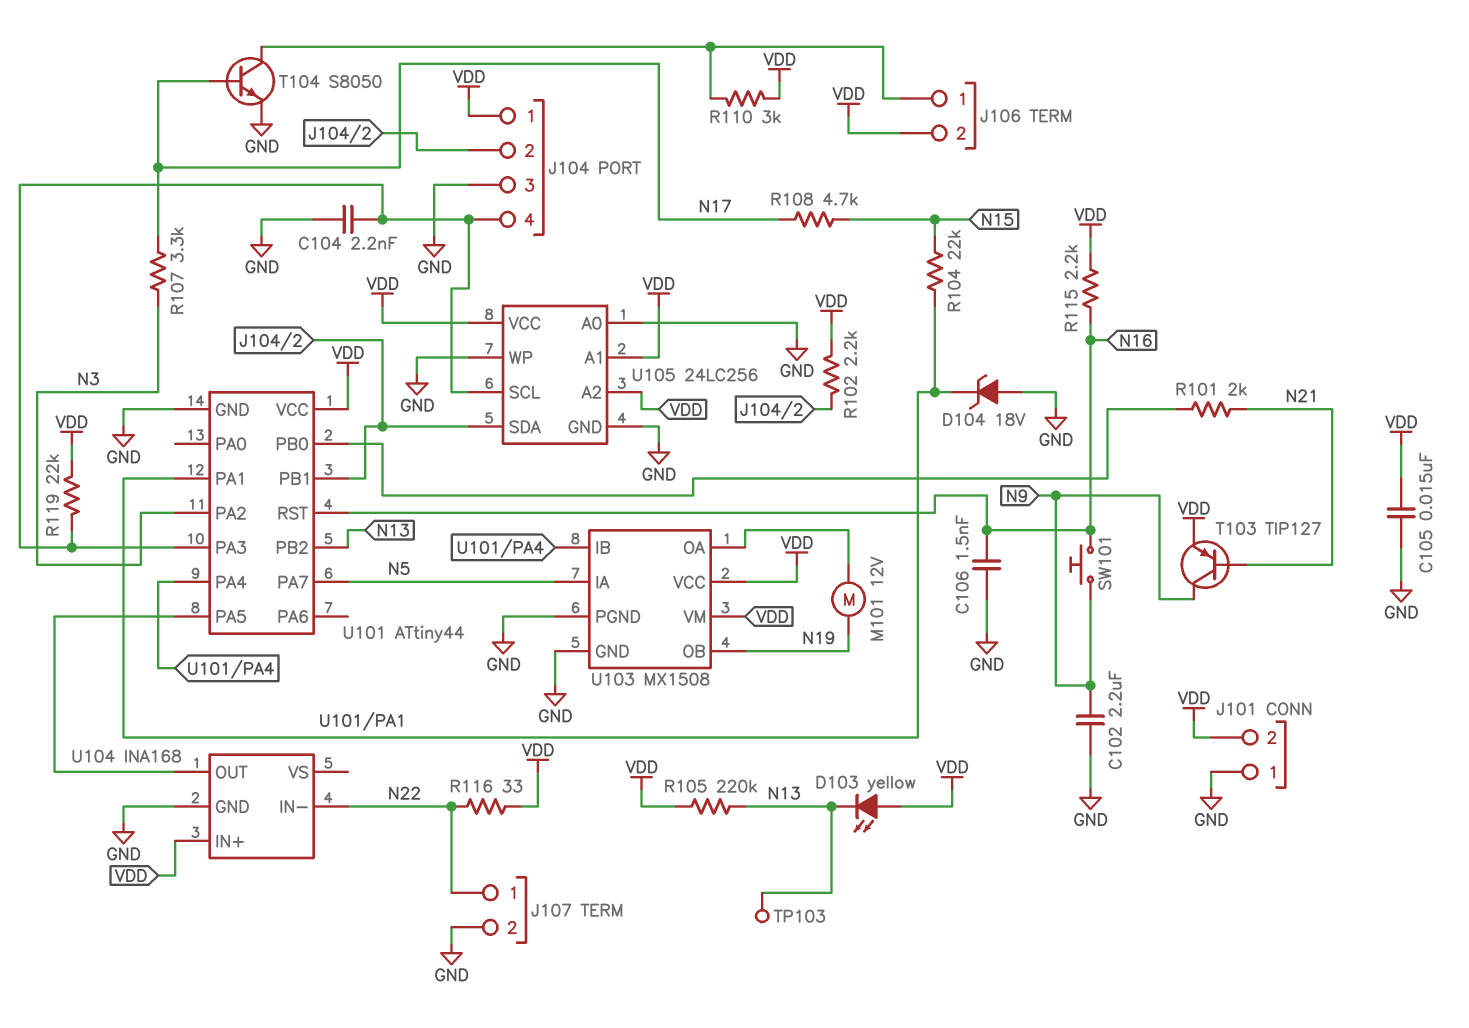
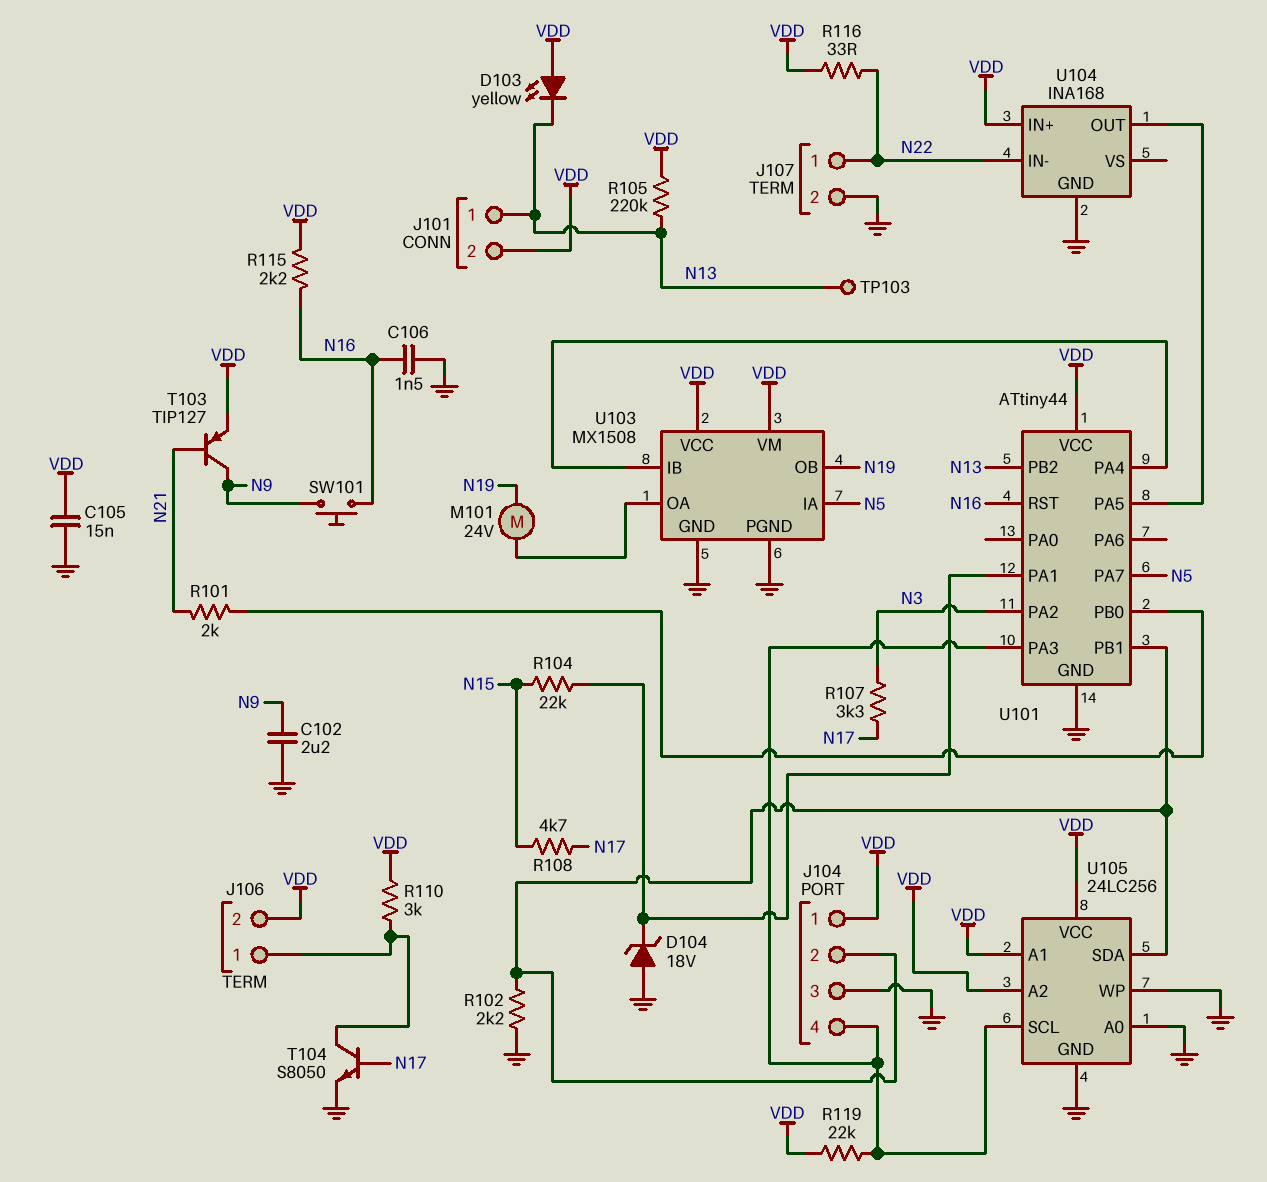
C104: 2.2nF (GND, J104/4) -> none
J101 pin 1: GND -> N13
M101: motor 12V (N19, U103/OA) -> motor 24V (N19, U103/OA)
R102: 2.2k (J104/2, VDD) -> 2.2k (GND, J104/2)

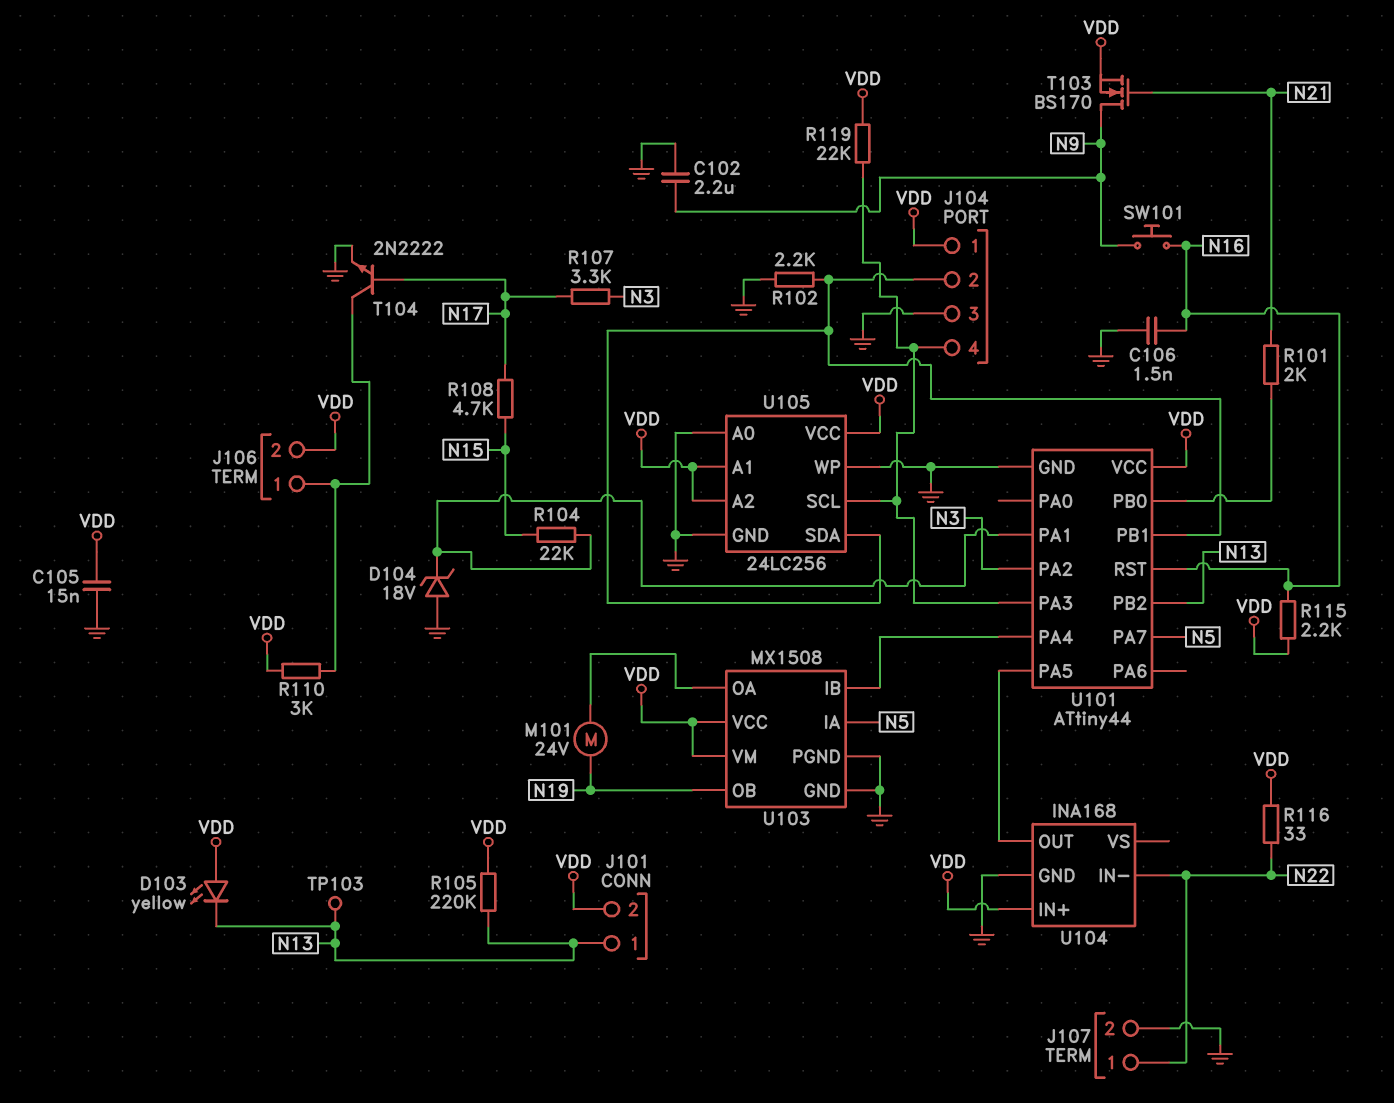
T103: PNP TIP127 (B N21, C N9, E VDD) -> NMOS BS170 (G N21, D N9, S VDD)
T104: NPN S8050 (B N17, C J106/1, E GND) -> NPN 2N2222 (B N17, C J106/1, E GND)

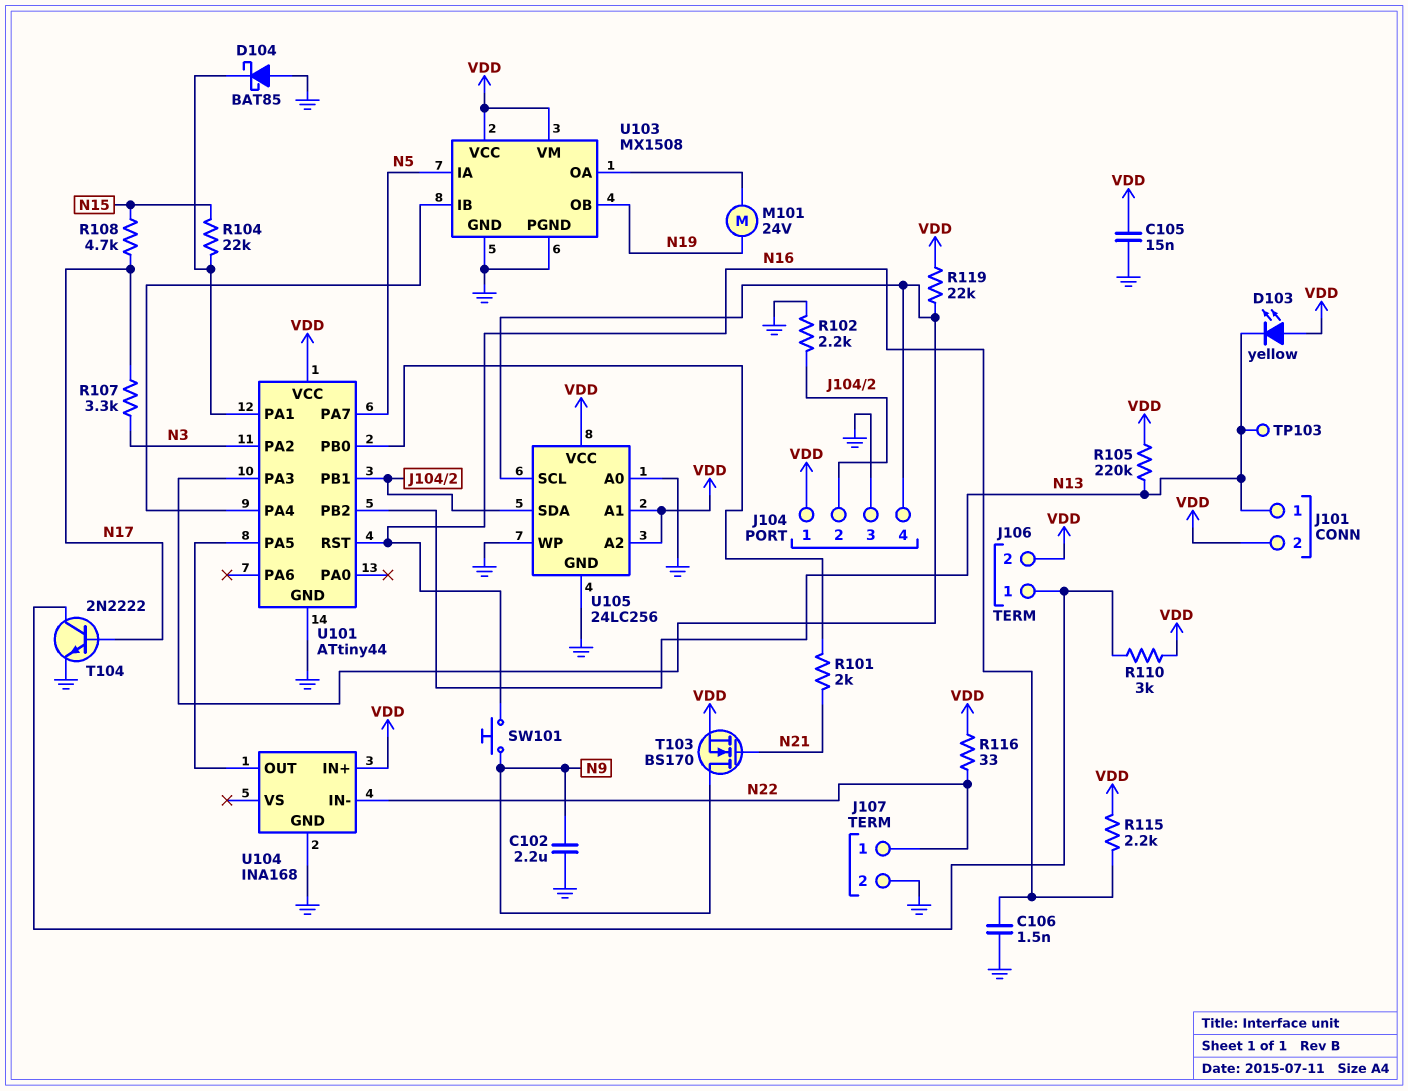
D104: zener 18V (A GND, K U101/PA1) -> schottky BAT85 (A GND, K U101/PA1)

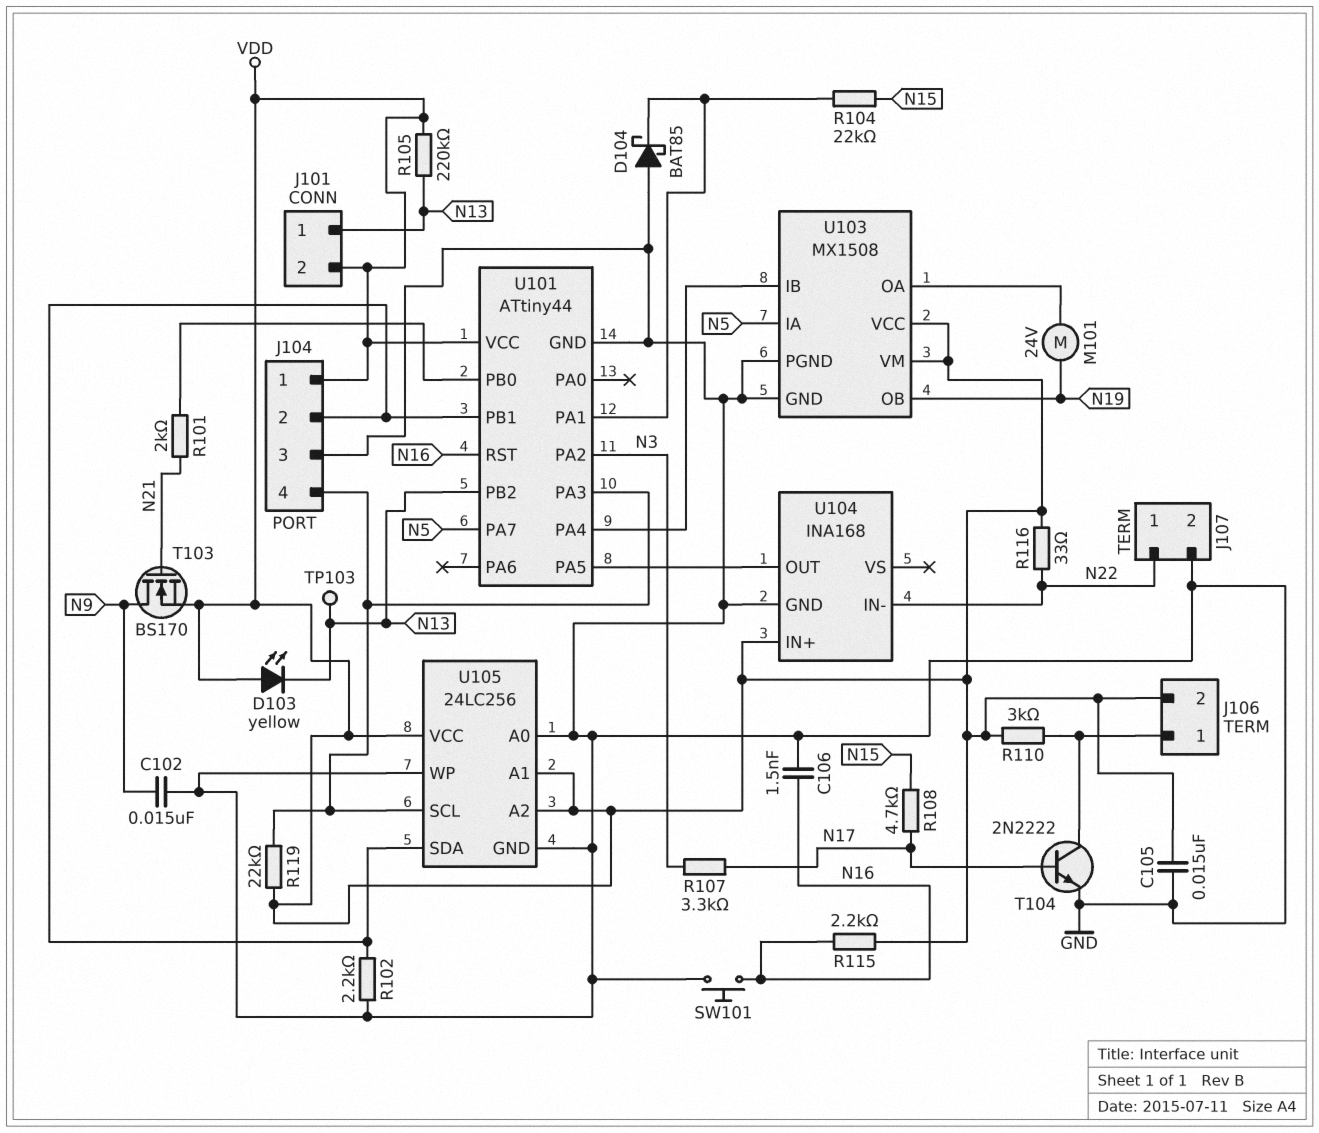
C102: 2.2uF (GND, N9) -> 15nF (GND, N9)
SW101: button (N9, N16) -> button (GND, N16)

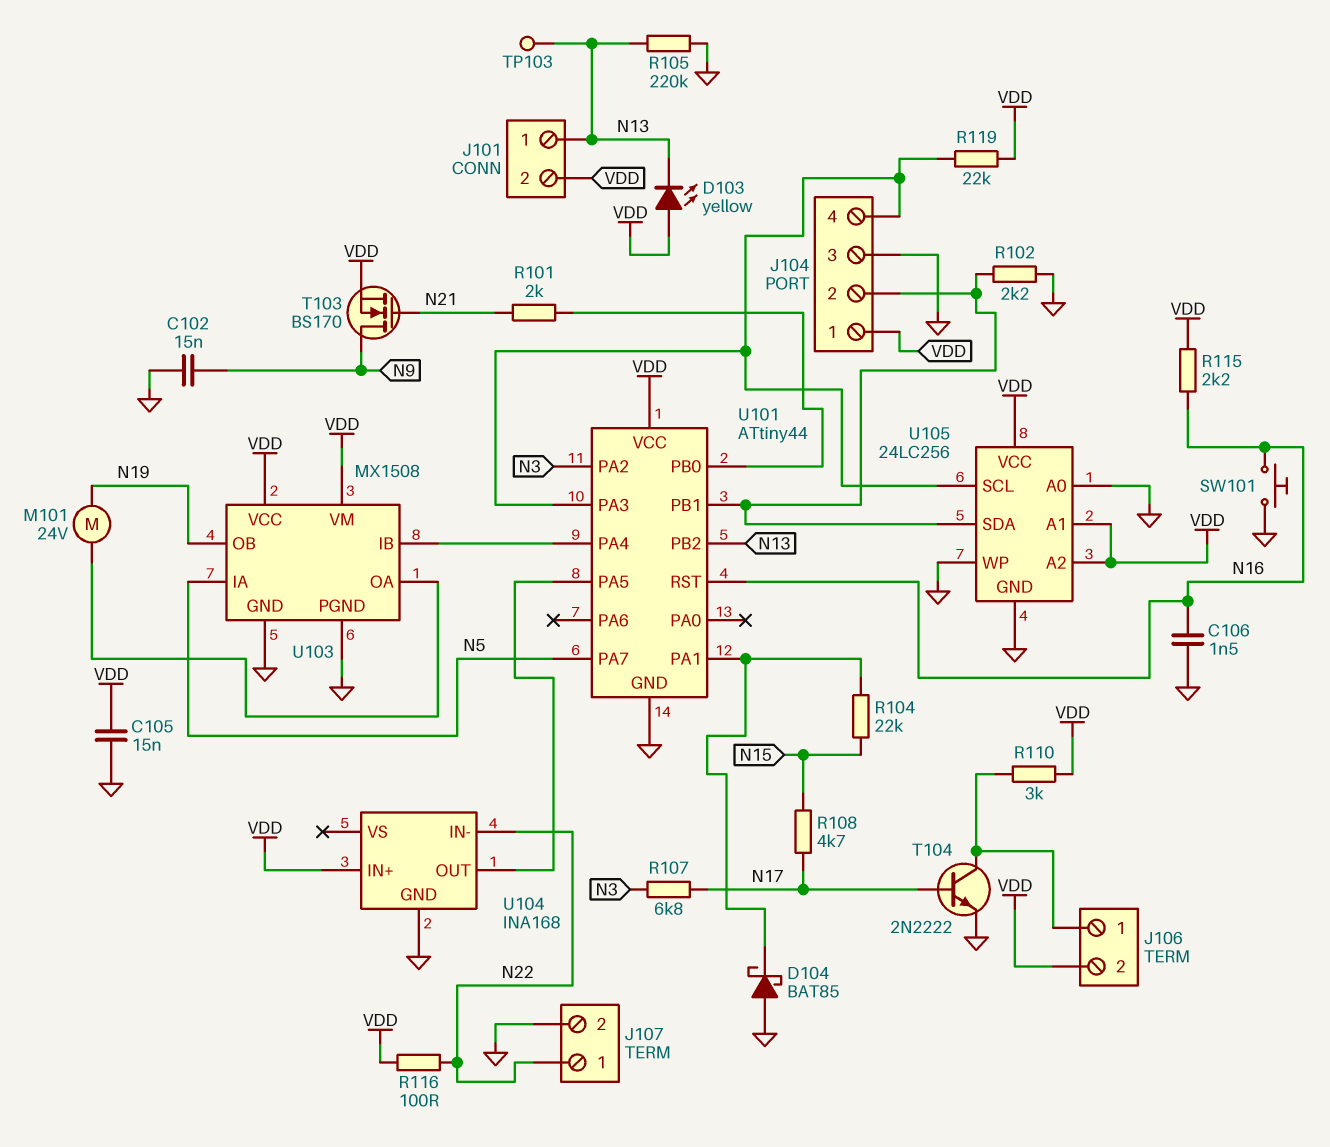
R105: 220k (N13, VDD) -> 220k (GND, N13)
R107: 3.3k (N3, N17) -> 6.8k (N3, N17)
R116: 33 (N22, VDD) -> 100 (N22, VDD)

